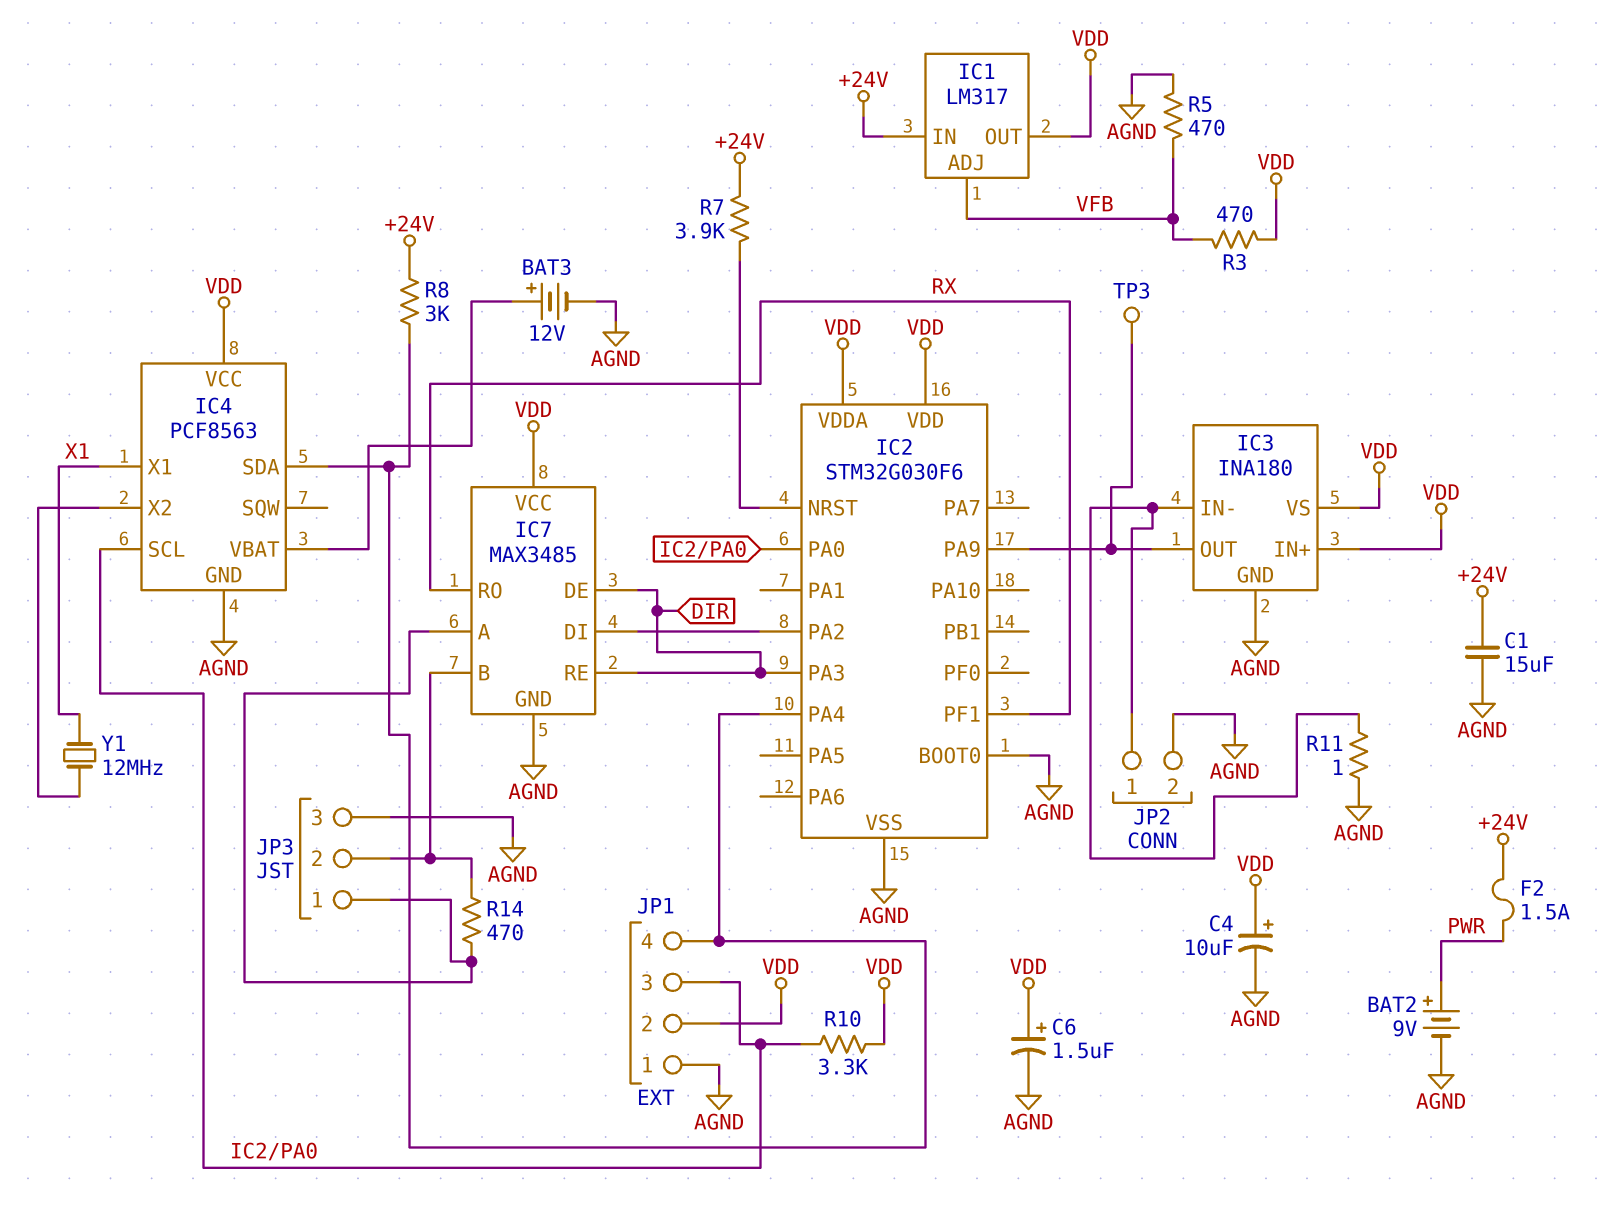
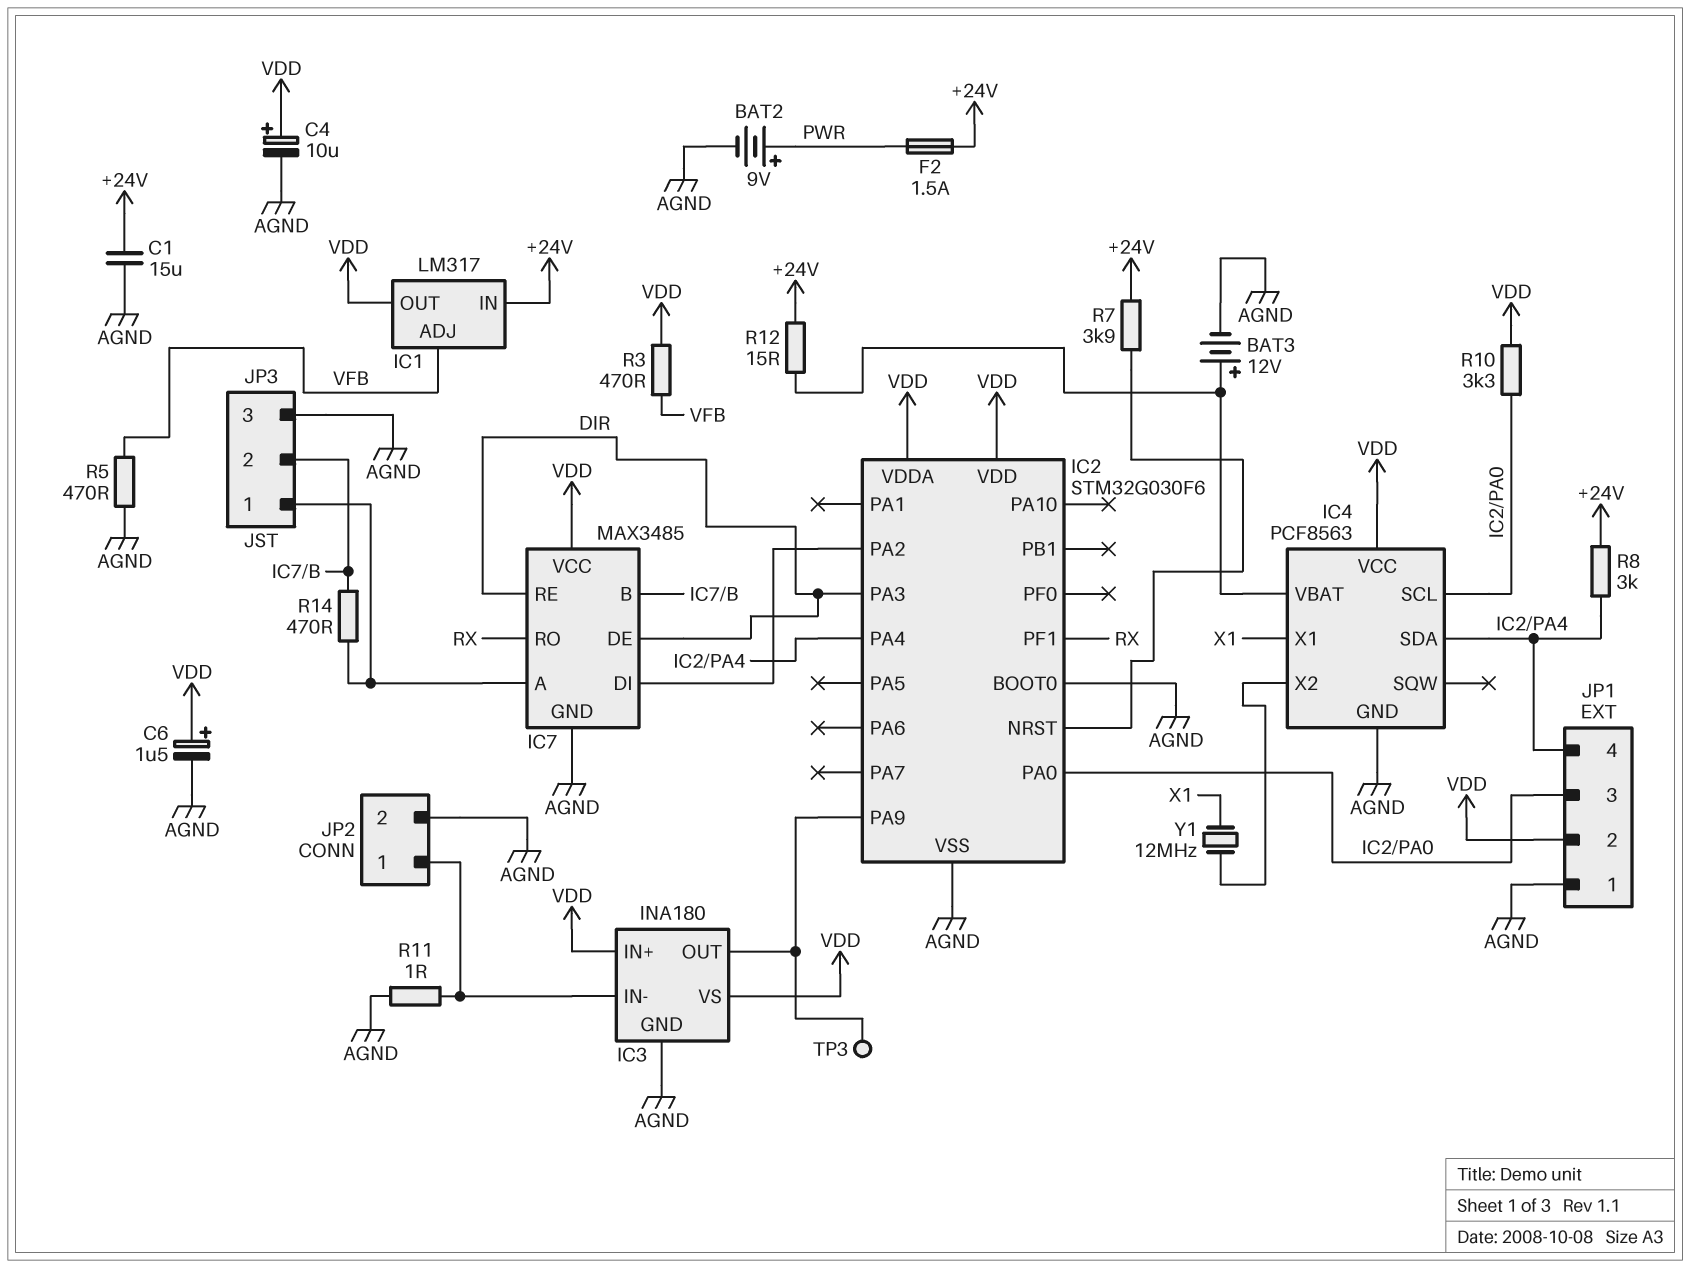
R12: none -> 15 (+24V, IC4/VBAT)

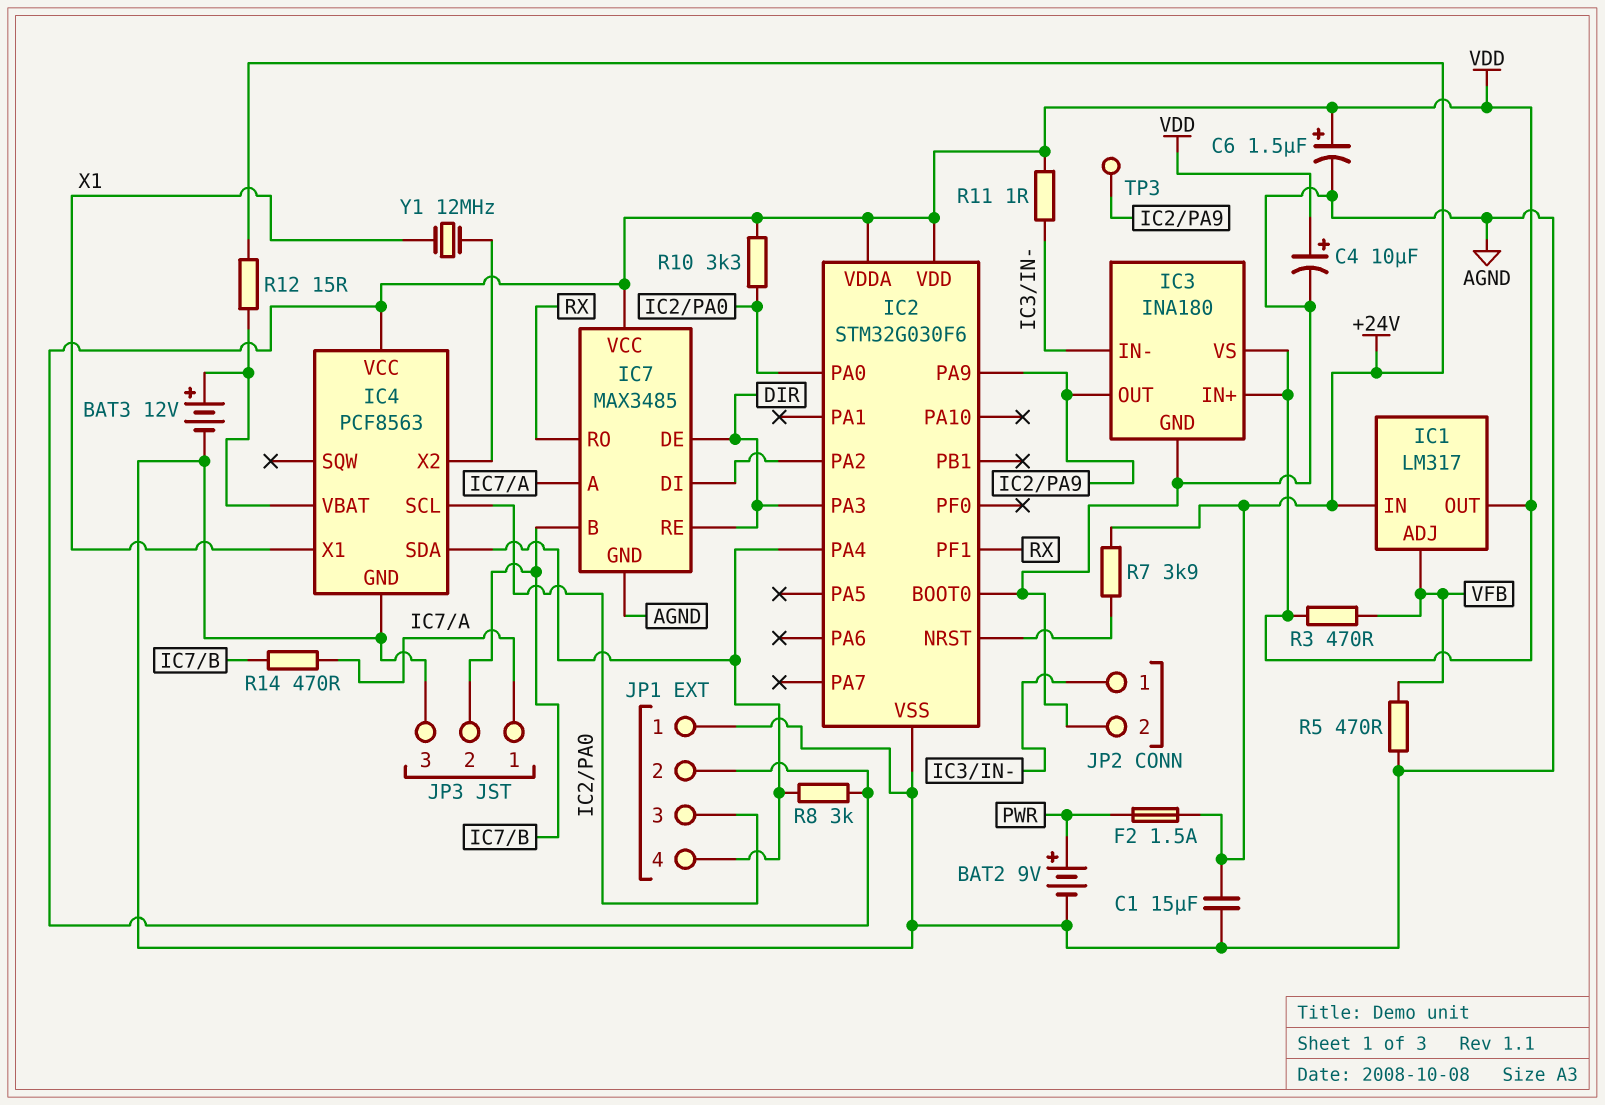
R8: 3k (+24V, IC2/PA4) -> 3k (IC2/PA4, VDD)
R11: 1 (AGND, IC3/IN-) -> 1 (IC3/IN-, VDD)

